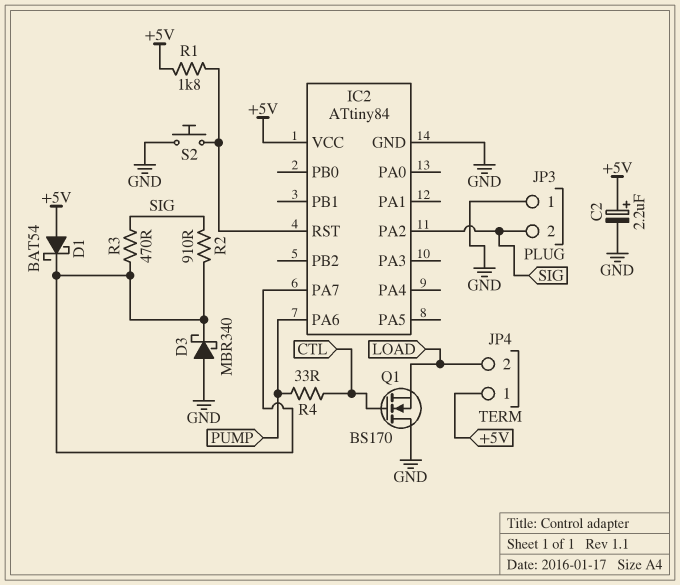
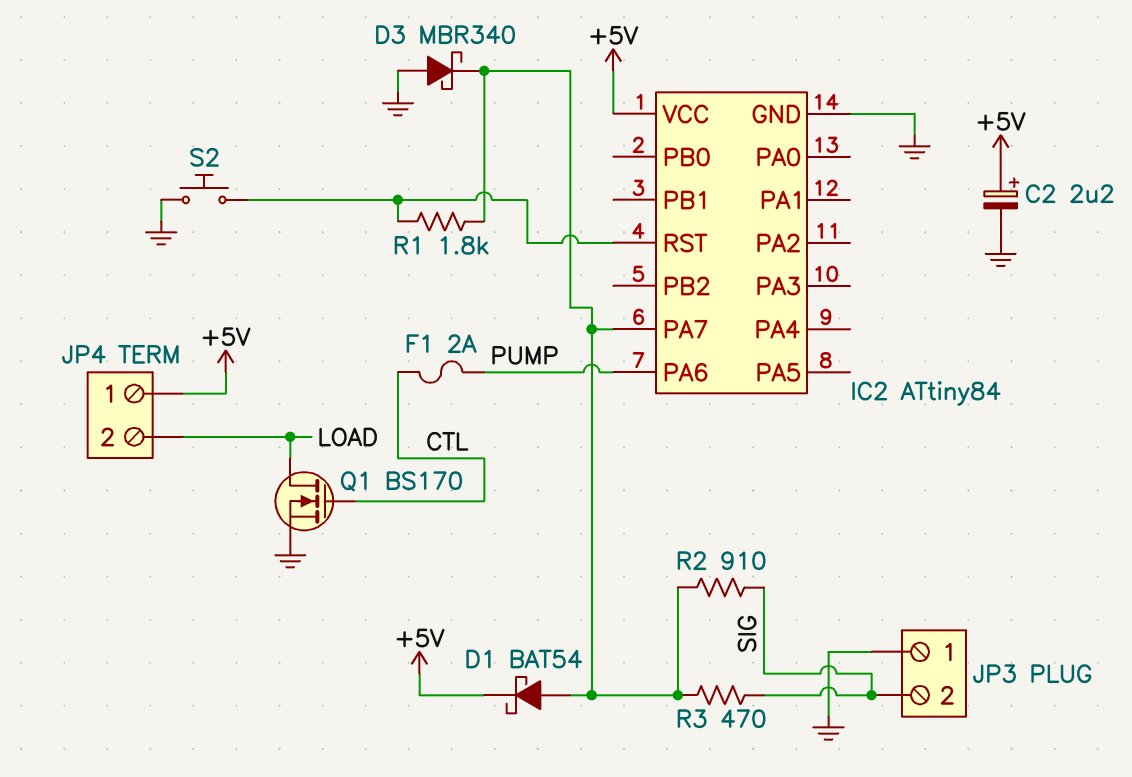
D1: schottky BAT54 (A +5V, K IC2/PA7) -> schottky BAT54 (A IC2/PA7, K +5V)
F1: none -> 2A (CTL, PUMP)
IC2 pin PA2: SIG -> none
Q1: NMOS BS170 (G CTL, D GND, S LOAD) -> NMOS BS170 (G CTL, D LOAD, S GND)
R1: 1.8k (+5V, IC2/RST) -> 1.8k (IC2/PA7, IC2/RST)
R4: 33 (CTL, PUMP) -> none

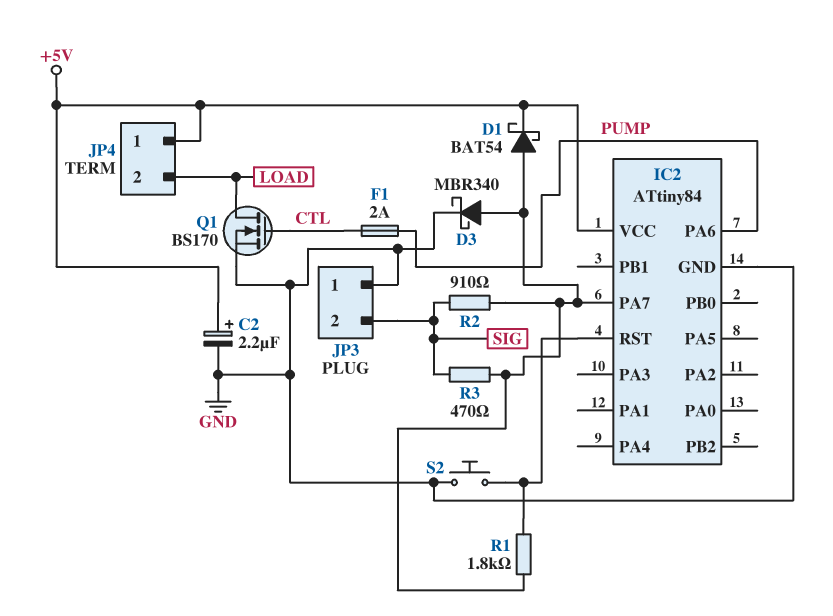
D3: schottky MBR340 (A GND, K IC2/PA7) -> schottky MBR340 (A IC2/PA7, K GND)

